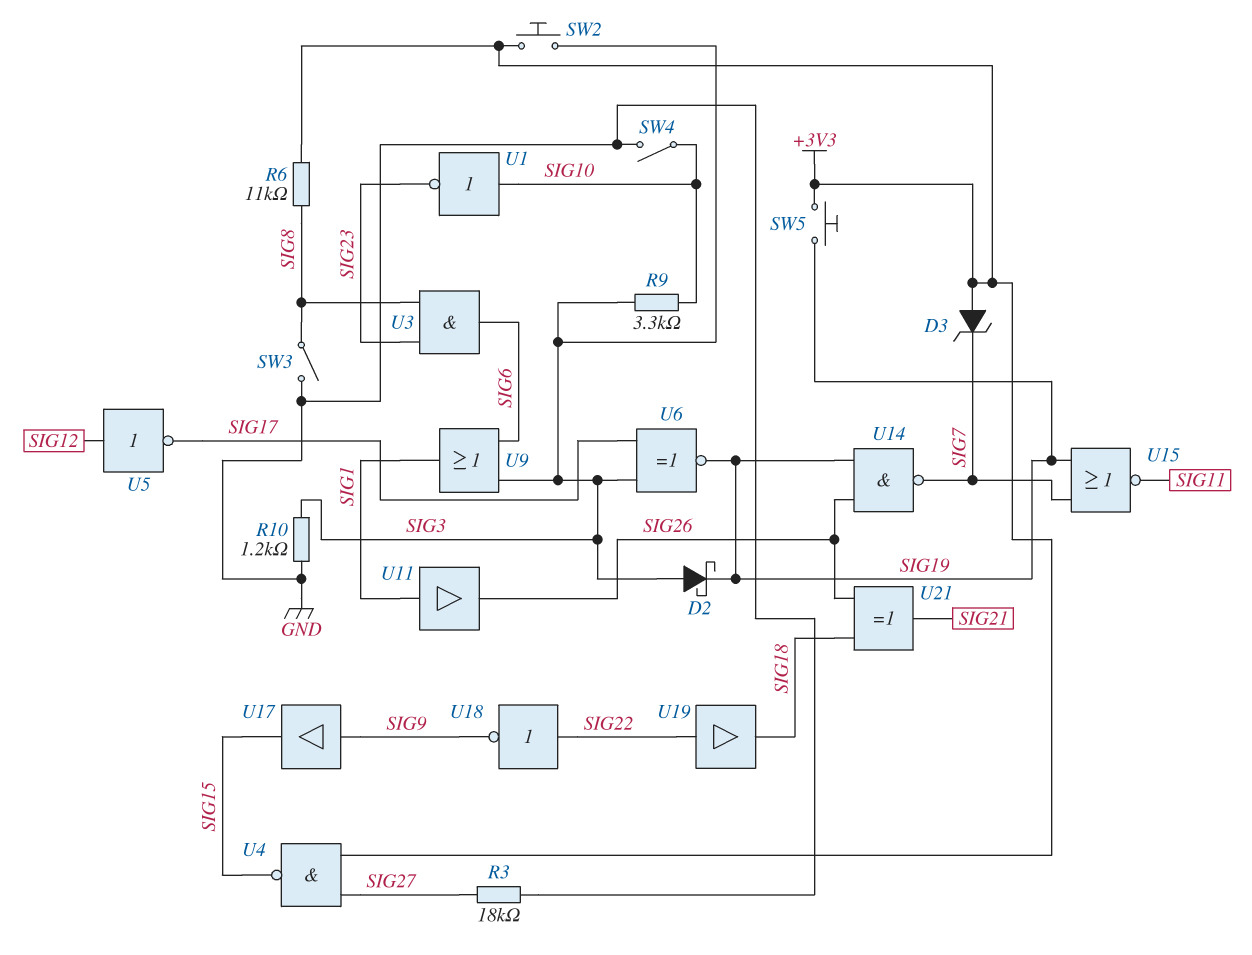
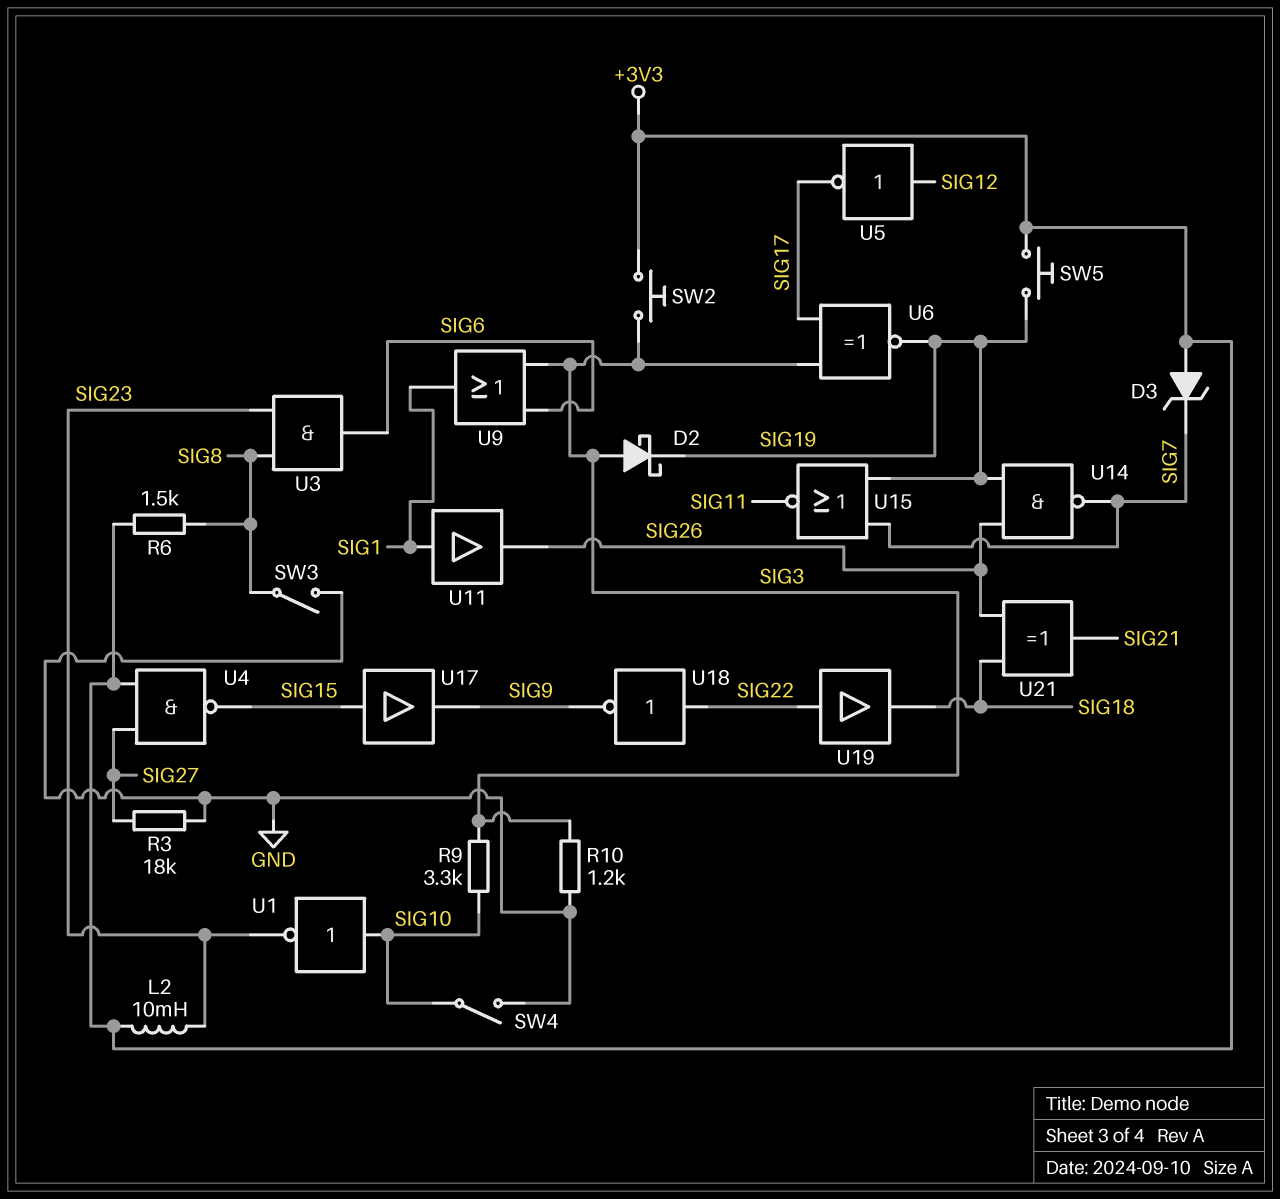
L2: none -> 10mH (+3V3, SIG23)
R6: 11k (+3V3, SIG8) -> 1.5k (+3V3, SIG8)
U17: buffer (in SIG9, out SIG15) -> buffer (in SIG15, out SIG9)

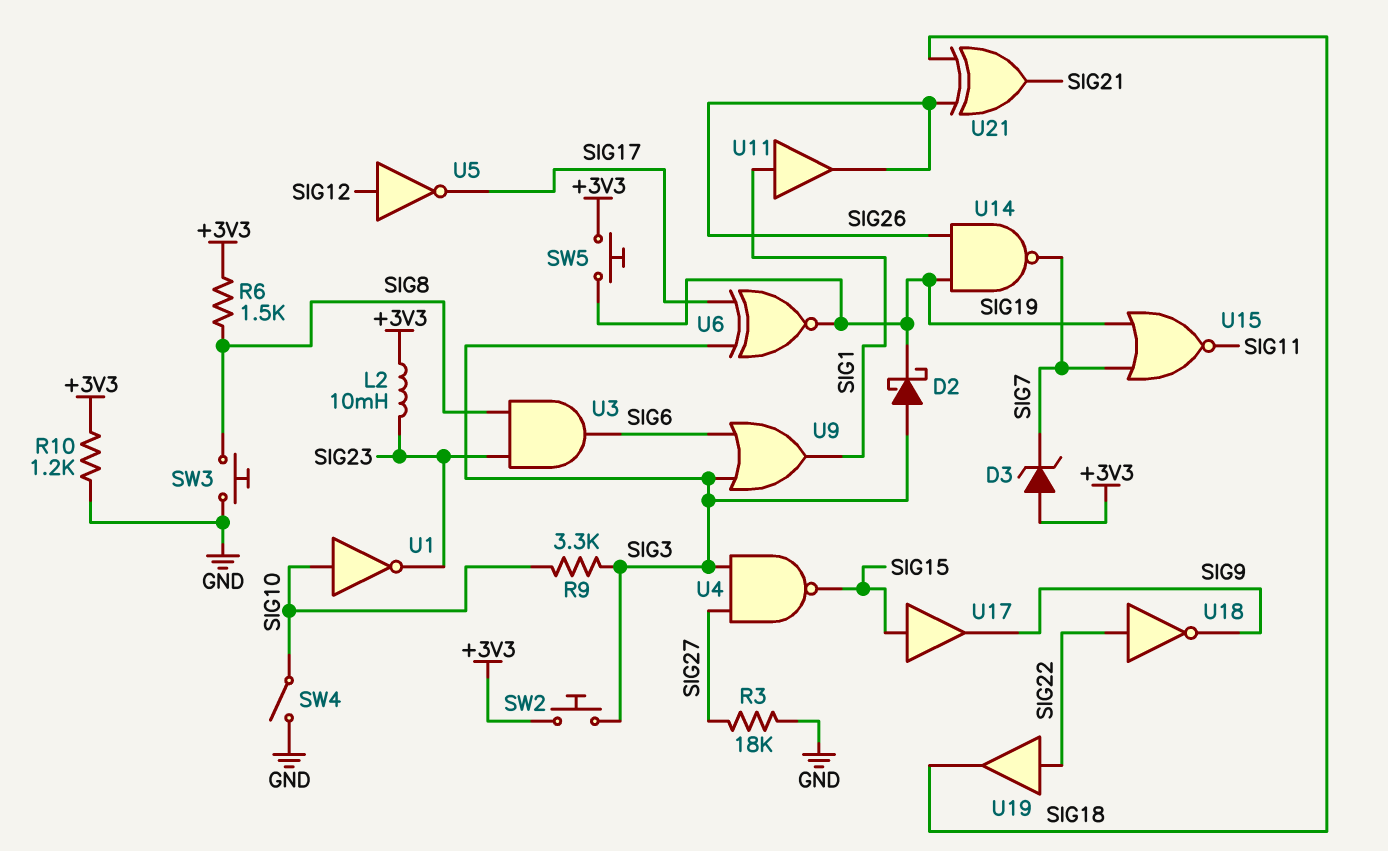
R10: 1.2k (GND, SIG3) -> 1.2k (+3V3, GND)
SW3: switch (GND, SIG8) -> button (GND, SIG8)
U4: NAND (in +3V3, in SIG27, out SIG15) -> NAND (in SIG3, in SIG27, out SIG15)

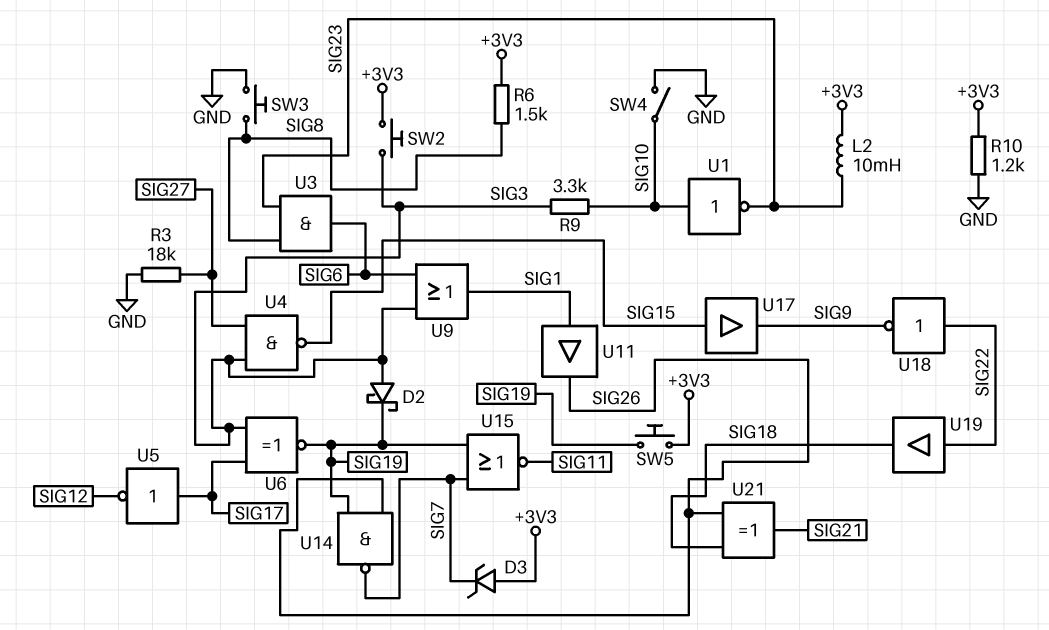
U5: NOT (in SIG12, out SIG17) -> NOT (in SIG17, out SIG12)

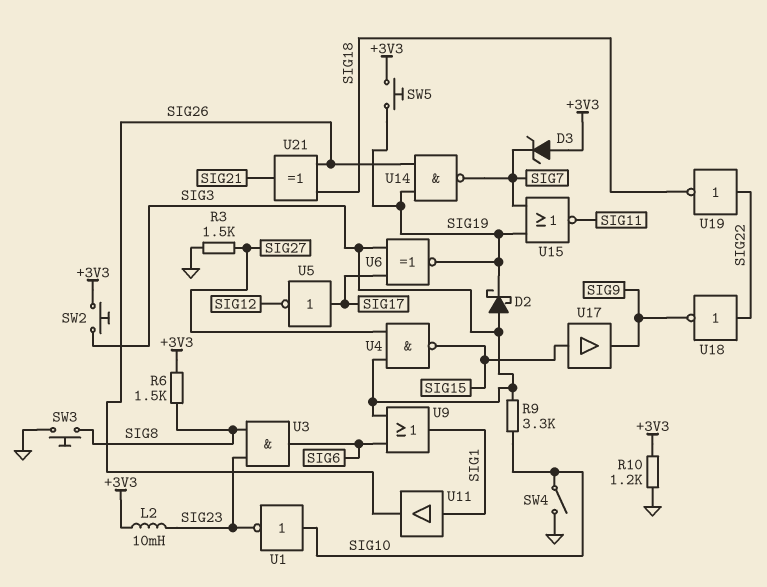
R3: 18k (GND, SIG27) -> 1.5k (GND, SIG27)
U19: buffer (in SIG22, out SIG18) -> NOT (in SIG22, out SIG18)

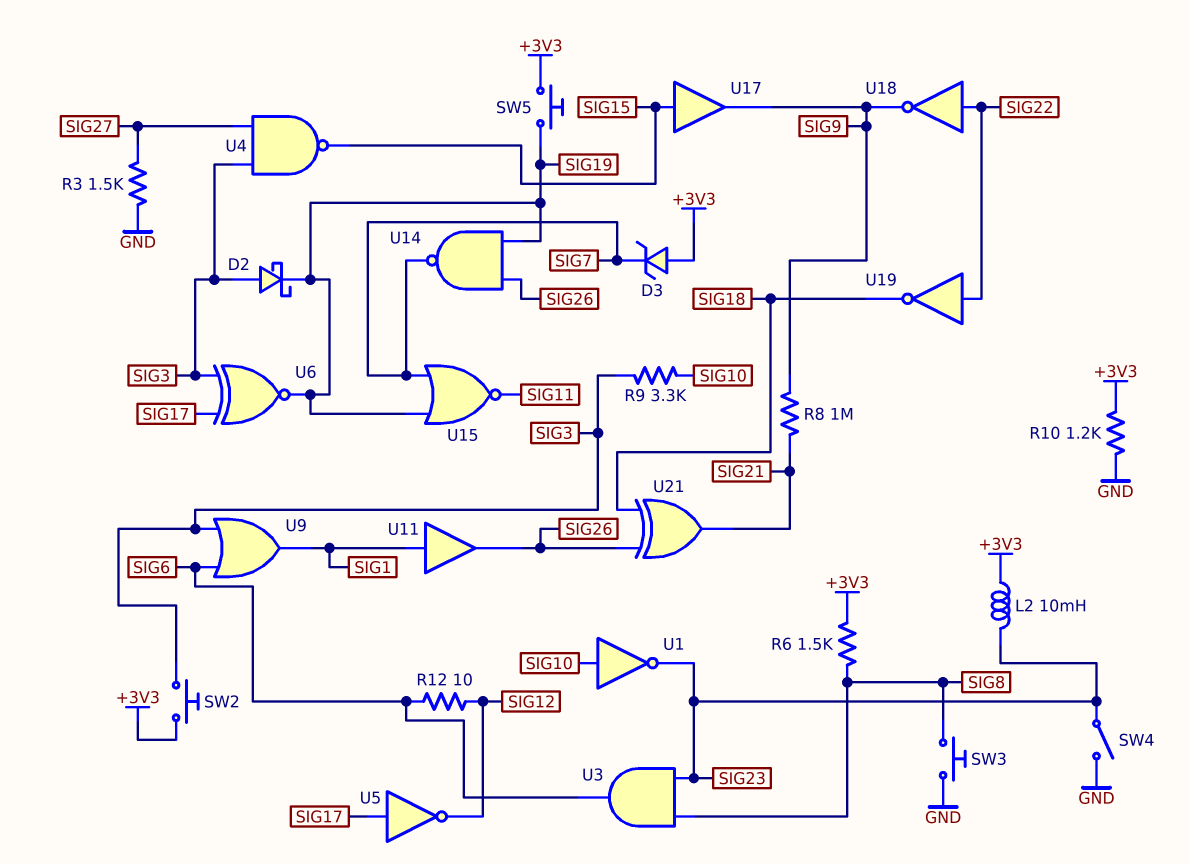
R8: none -> 1M (SIG9, SIG21)
R12: none -> 10 (SIG6, SIG12)
SW4: switch (GND, SIG10) -> switch (GND, SIG23)

